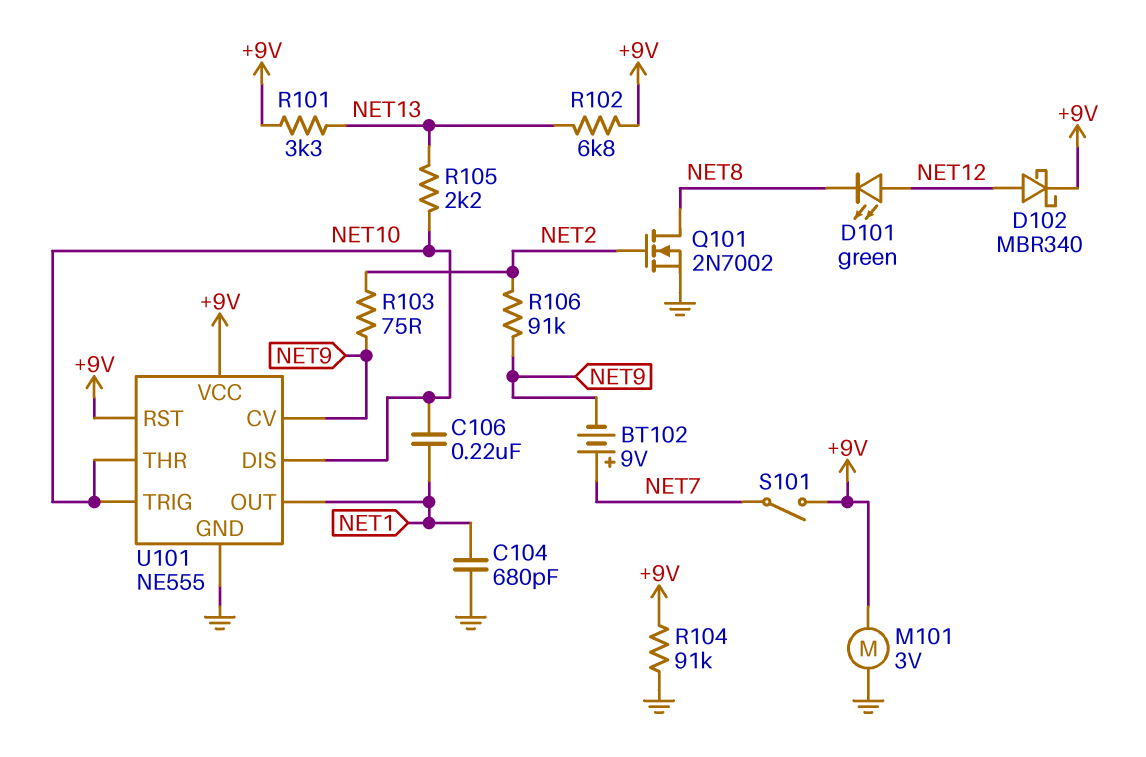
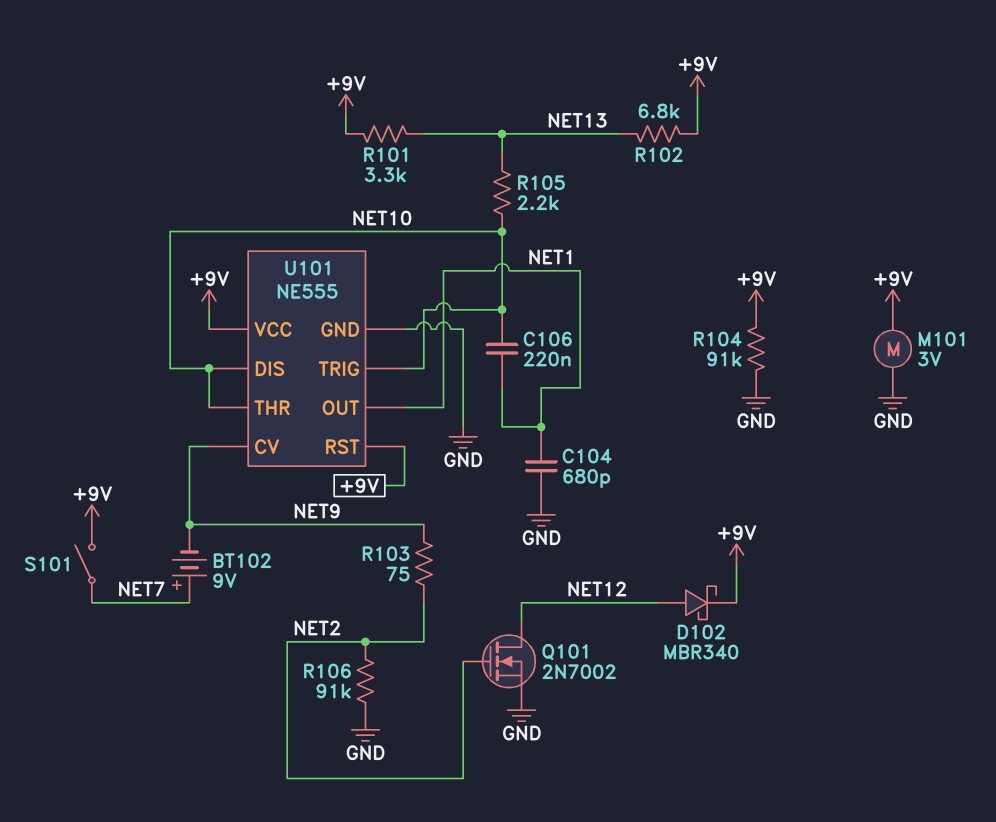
D101: LED green (A NET12, K NET8) -> none
Q101: NMOS 2N7002 (G NET2, D NET8, S GND) -> NMOS 2N7002 (G NET2, D NET12, S GND)
R106: 91k (NET2, NET9) -> 91k (GND, NET2)

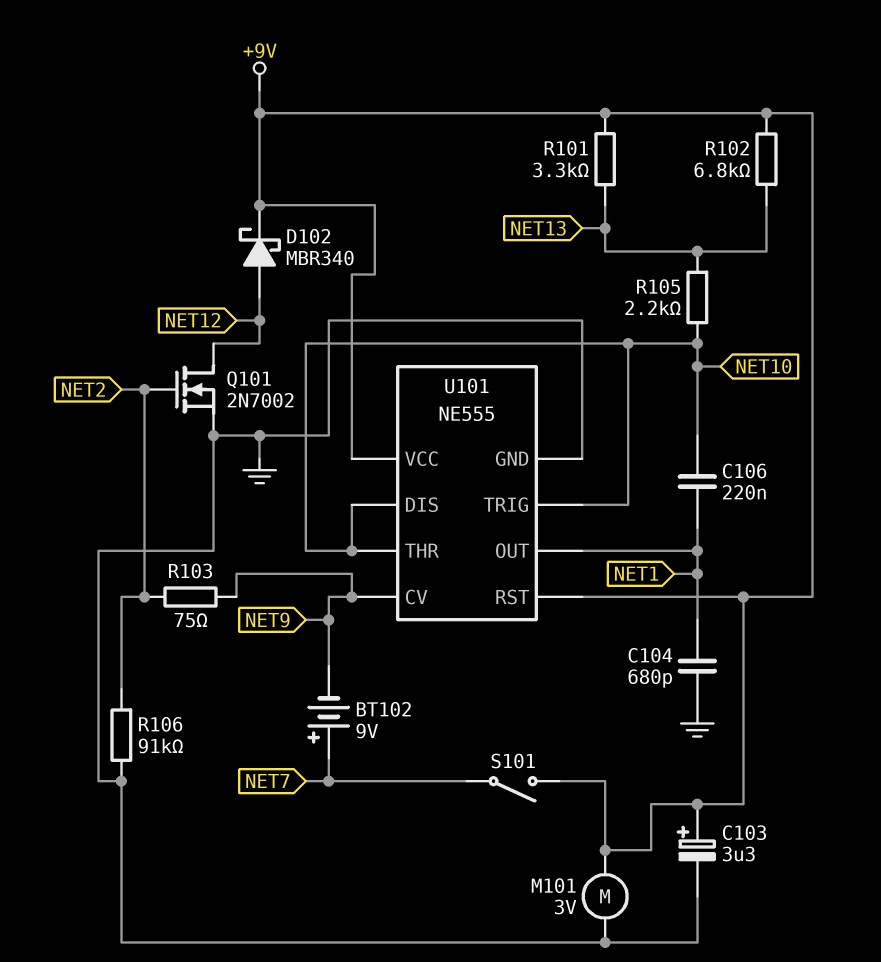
C103: none -> 3.3uF (plus +9V, minus GND)
R104: 91k (+9V, GND) -> none

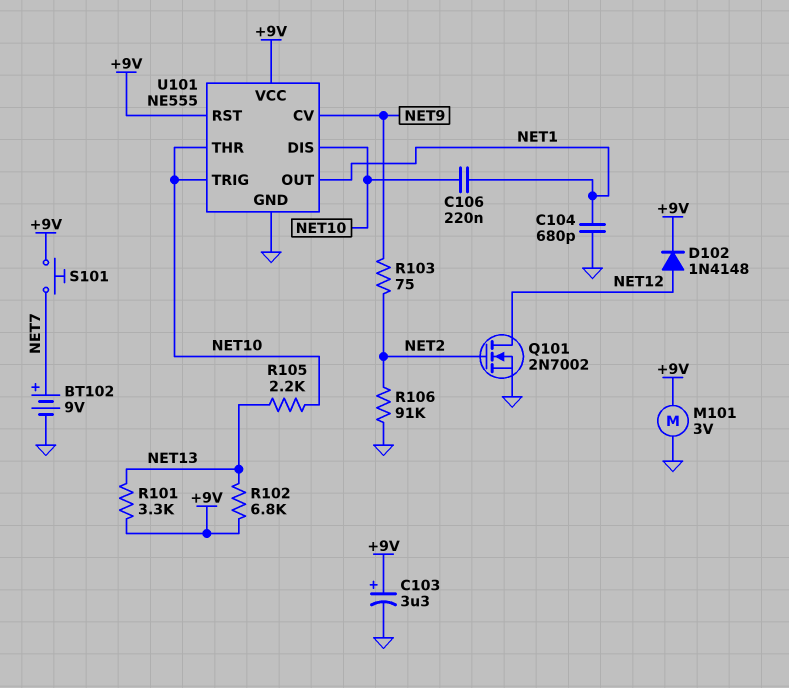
BT102: 9V (plus NET7, minus NET9) -> 9V (plus NET7, minus GND)
D102: schottky MBR340 (A NET12, K +9V) -> diode 1N4148 (A NET12, K +9V)
S101: switch (+9V, NET7) -> button (+9V, NET7)

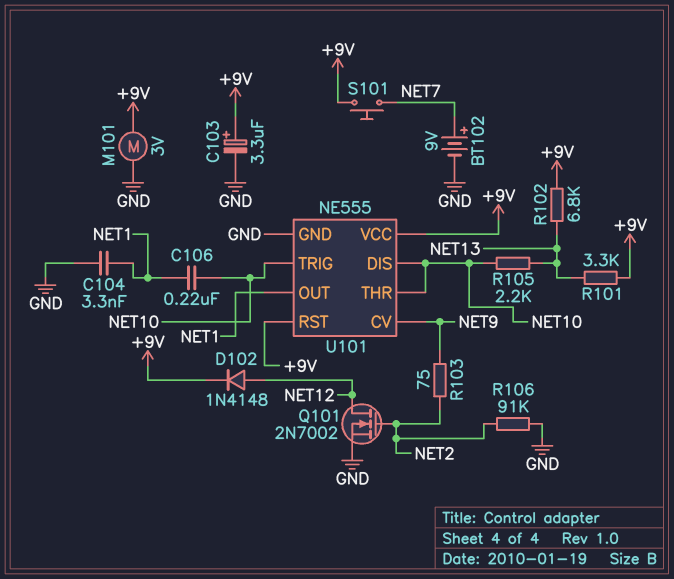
C104: 680pF (GND, NET1) -> 3.3nF (GND, NET1)

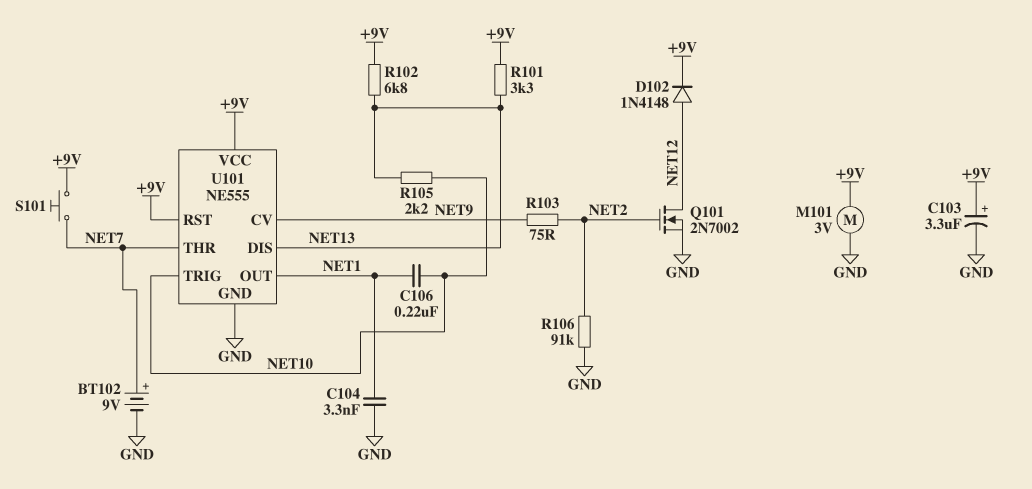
U101 pin DIS: NET10 -> NET13
U101 pin THR: NET10 -> NET7

